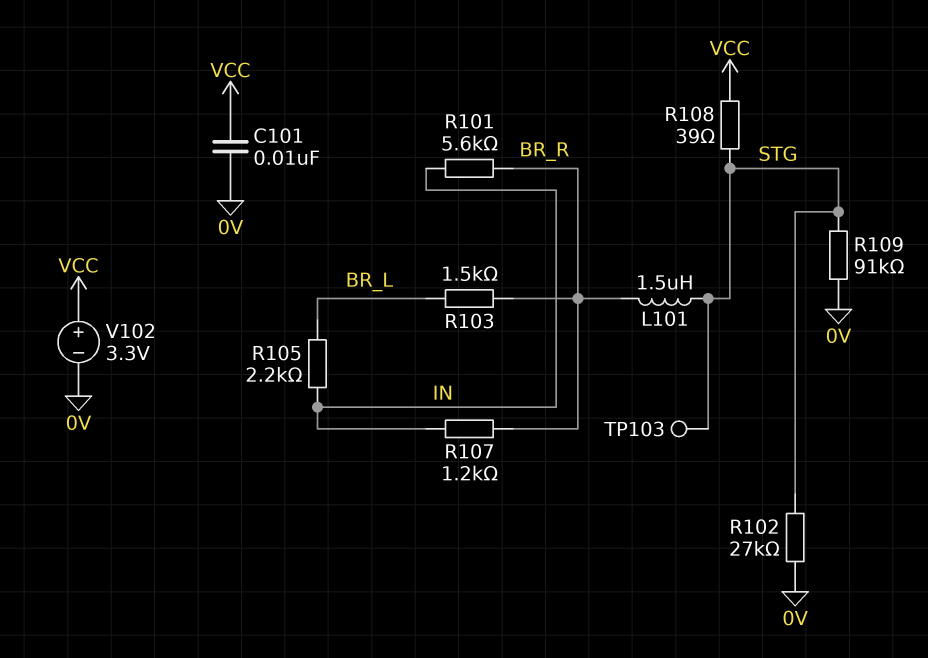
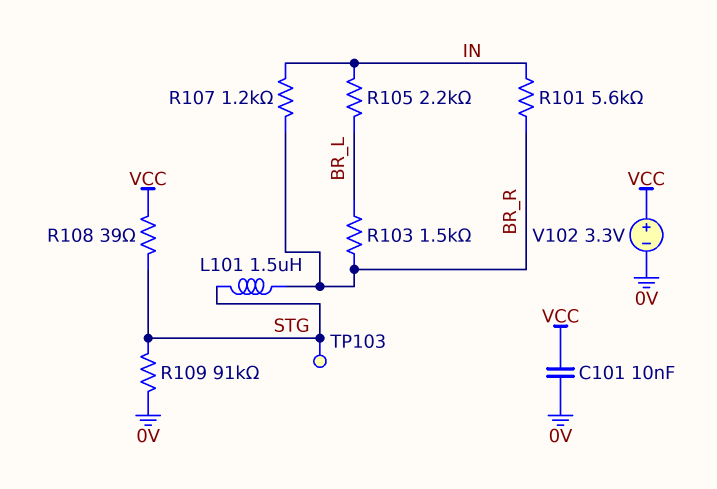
R102: 27k (0V, STG) -> none

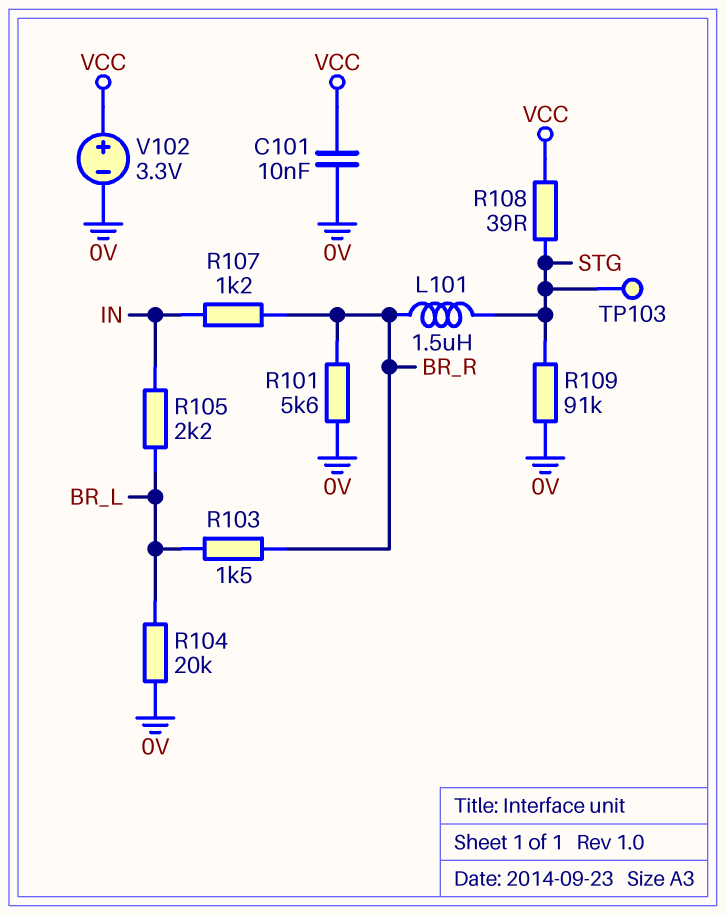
R101: 5.6k (BR_R, IN) -> 5.6k (0V, BR_R)
R104: none -> 20k (0V, BR_L)

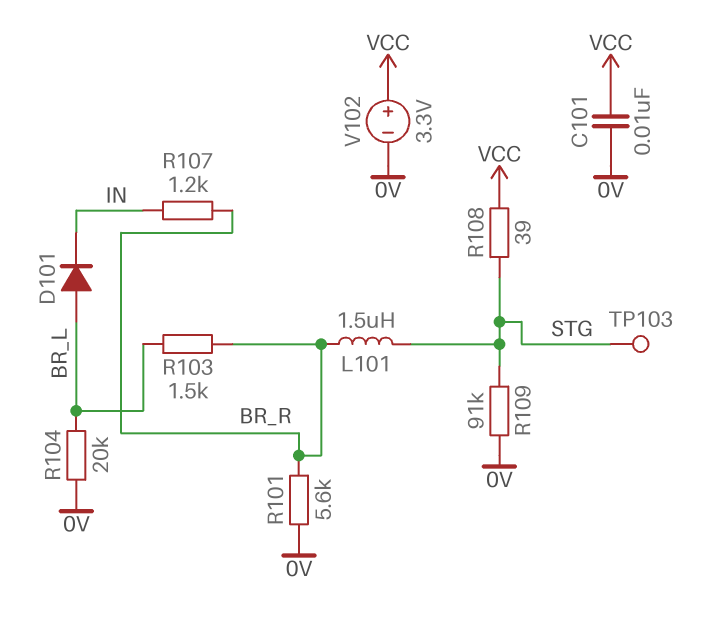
D101: none -> diode (A BR_L, K IN)
R105: 2.2k (BR_L, IN) -> none

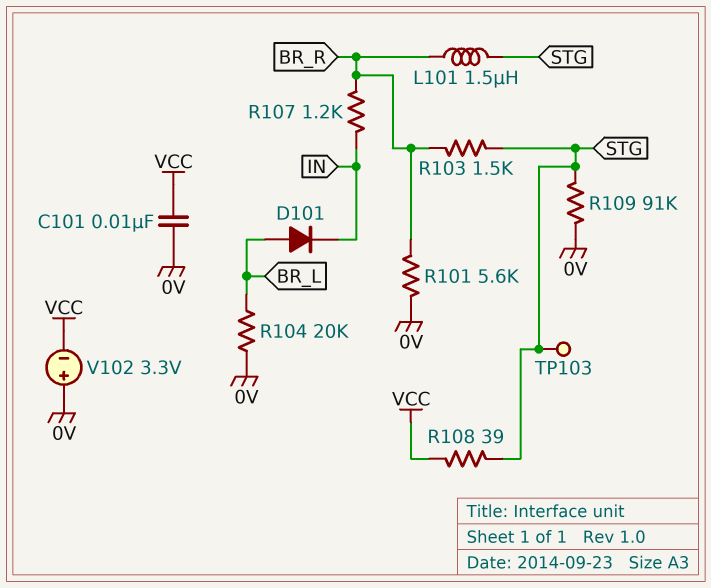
R103: 1.5k (BR_L, BR_R) -> 1.5k (BR_R, STG)
V102: 3.3V (plus VCC, minus 0V) -> 3.3V (plus 0V, minus VCC)

